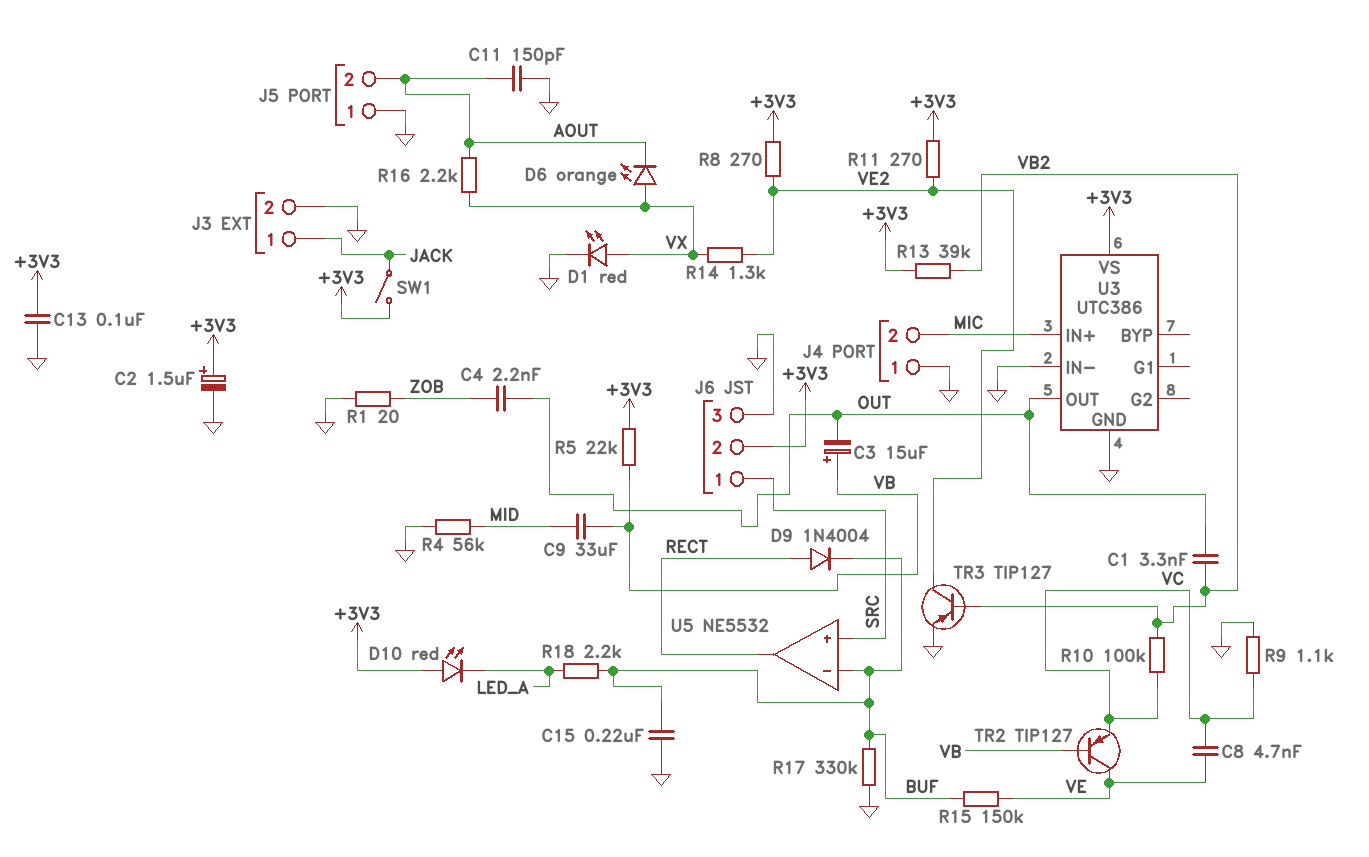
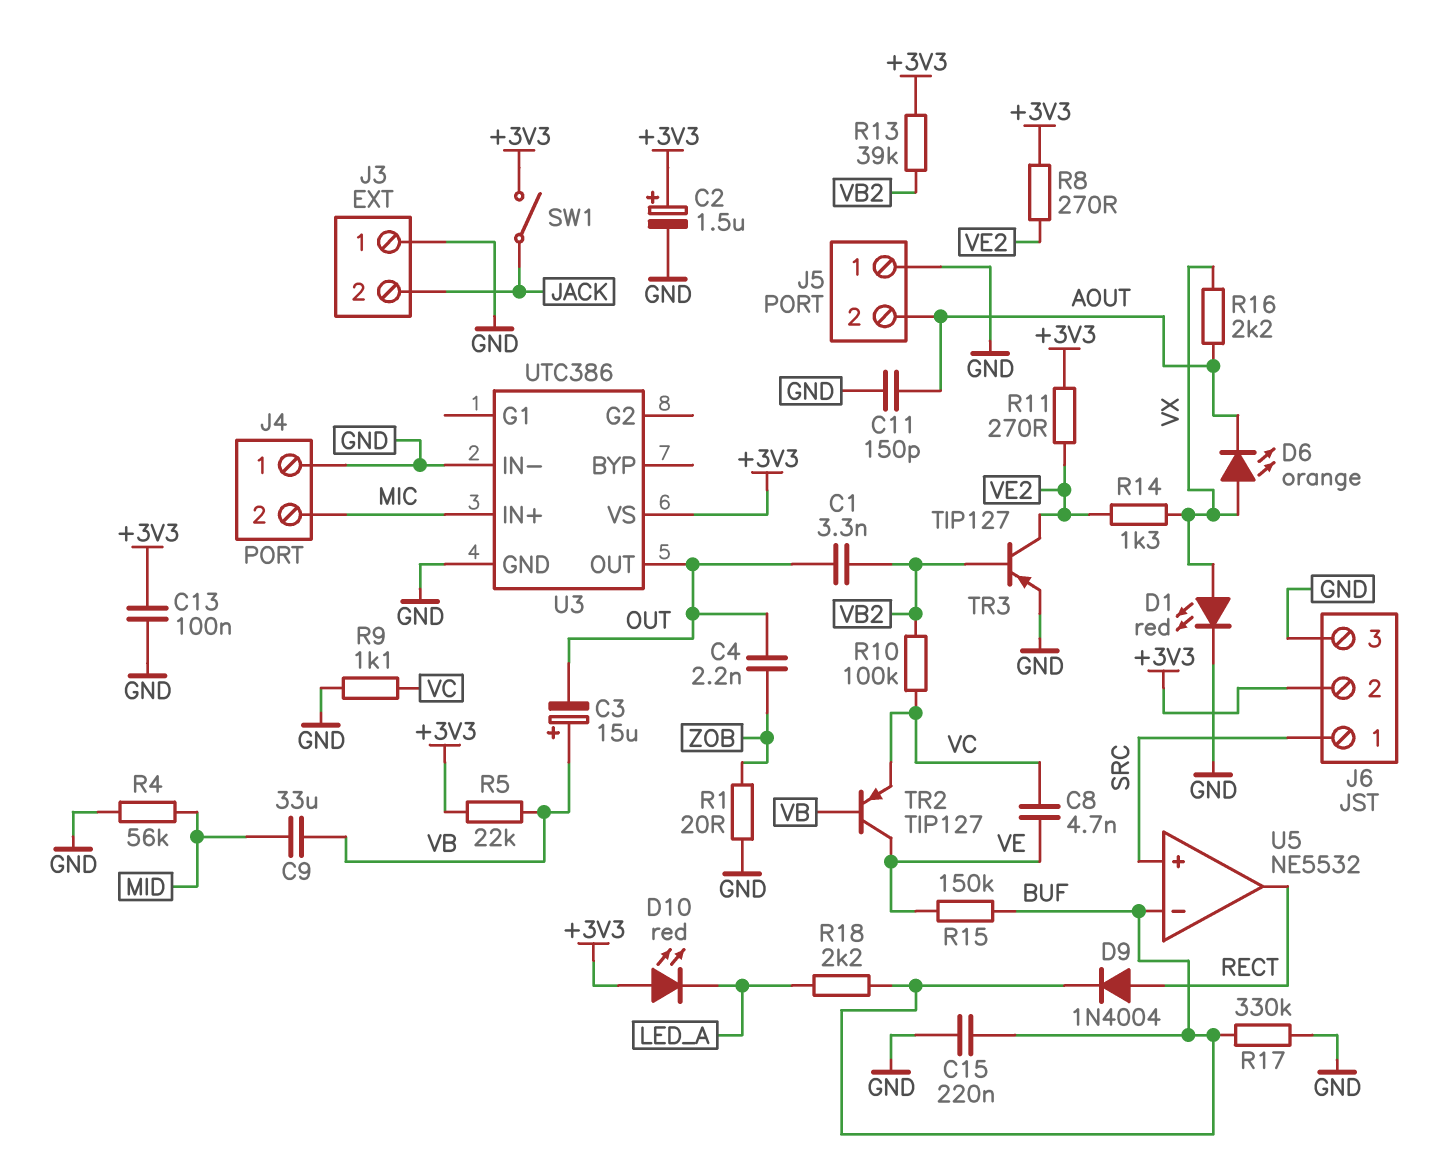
J3 pin 1: JACK -> GND
J3 pin 2: GND -> JACK

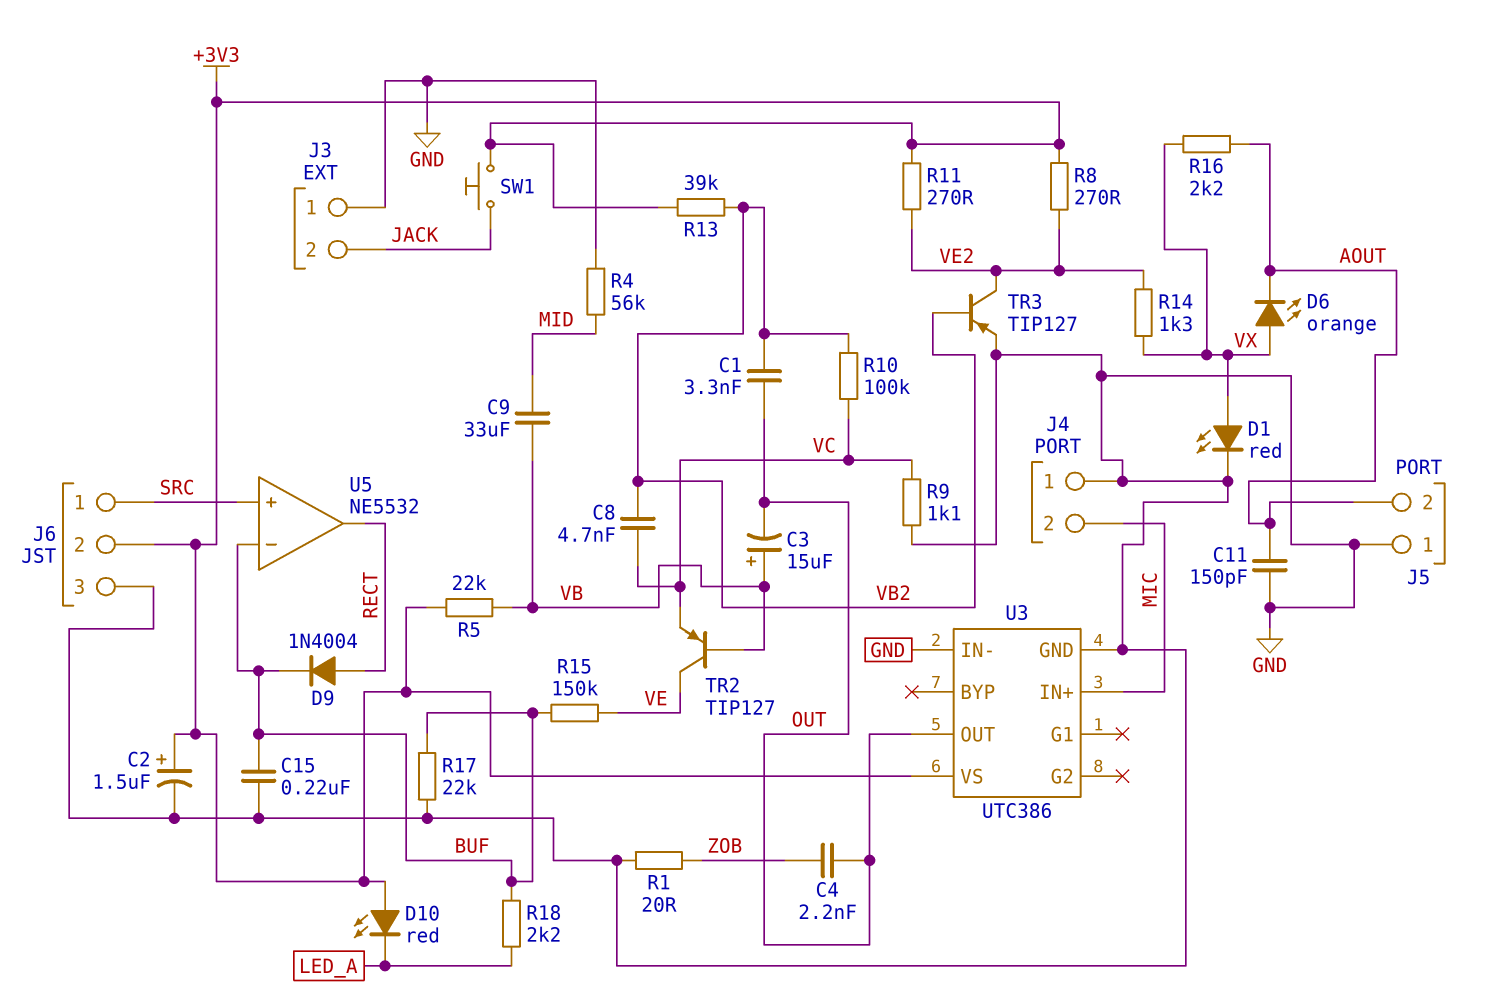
C8: 4.7nF (VC, VE) -> 4.7nF (VB2, VC)
C13: 100nF (+3V3, GND) -> none
R17: 330k (BUF, GND) -> 22k (BUF, GND)
SW1: switch (+3V3, JACK) -> button (+3V3, JACK)

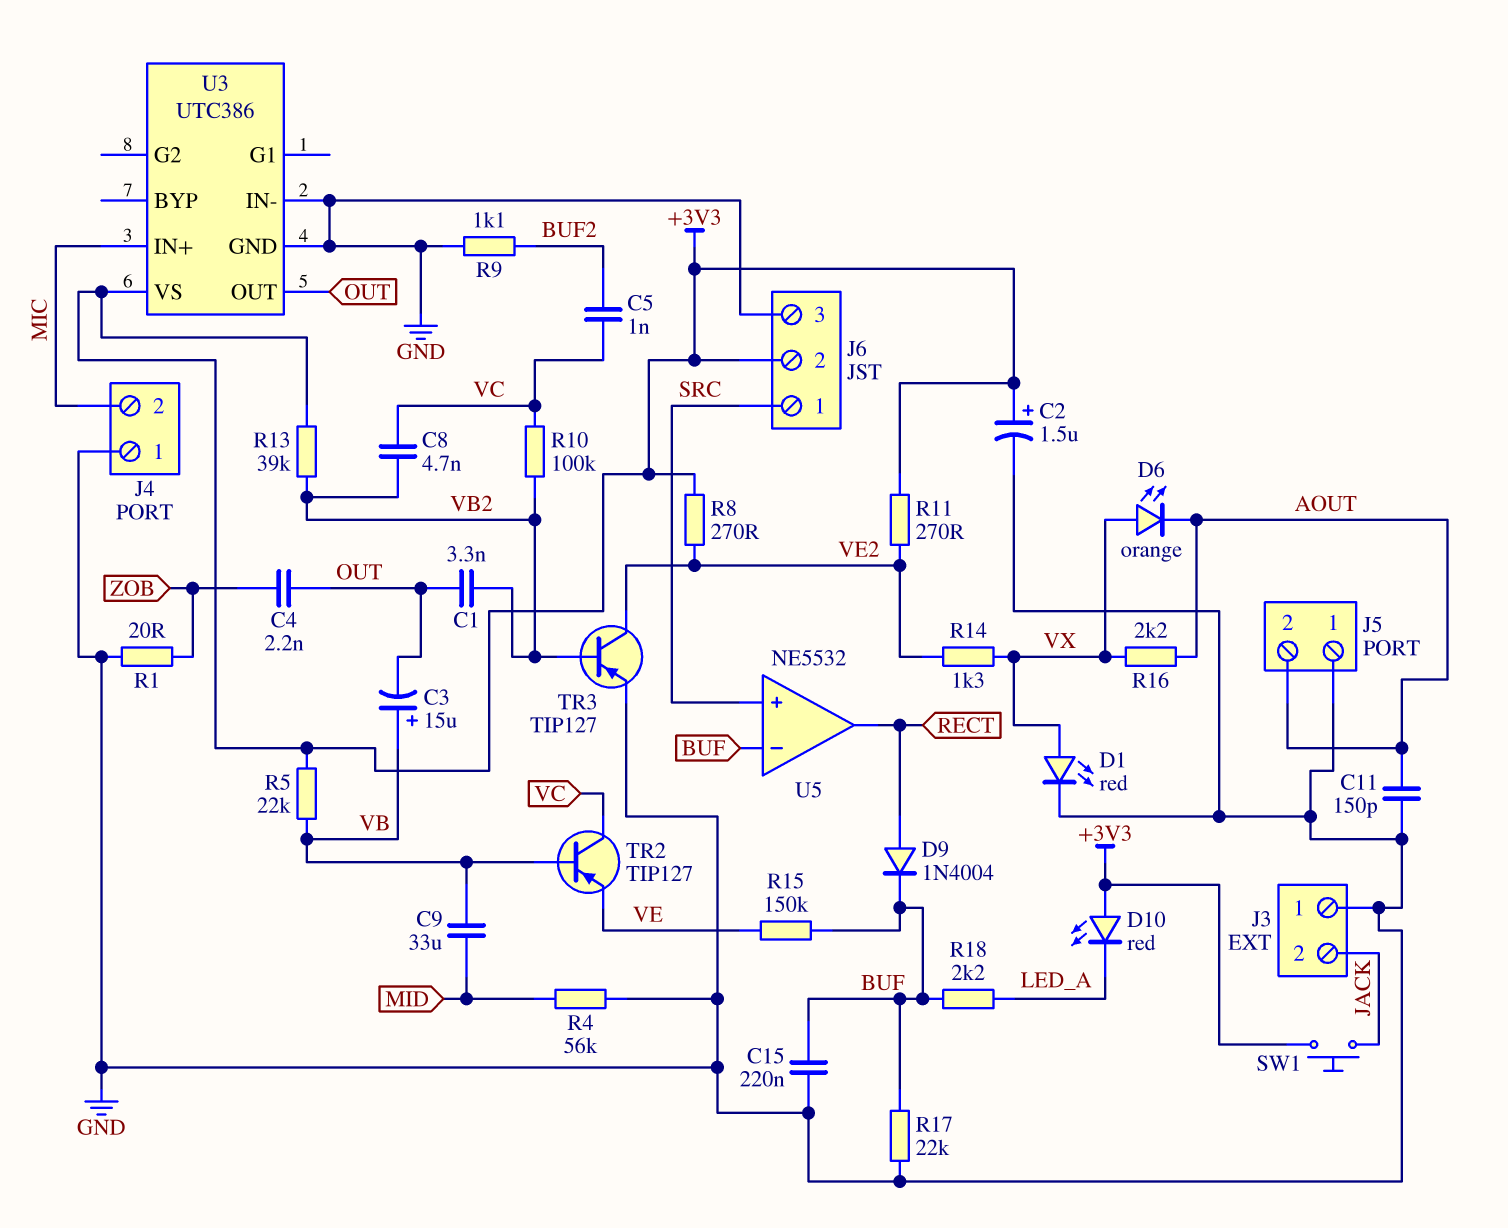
C5: none -> 1nF (BUF2, VC)
R9: 1.1k (GND, VC) -> 1.1k (BUF2, GND)
TR2: PNP TIP127 (B VB, C VE, E VC) -> PNP TIP127 (B VB, C VC, E VE)

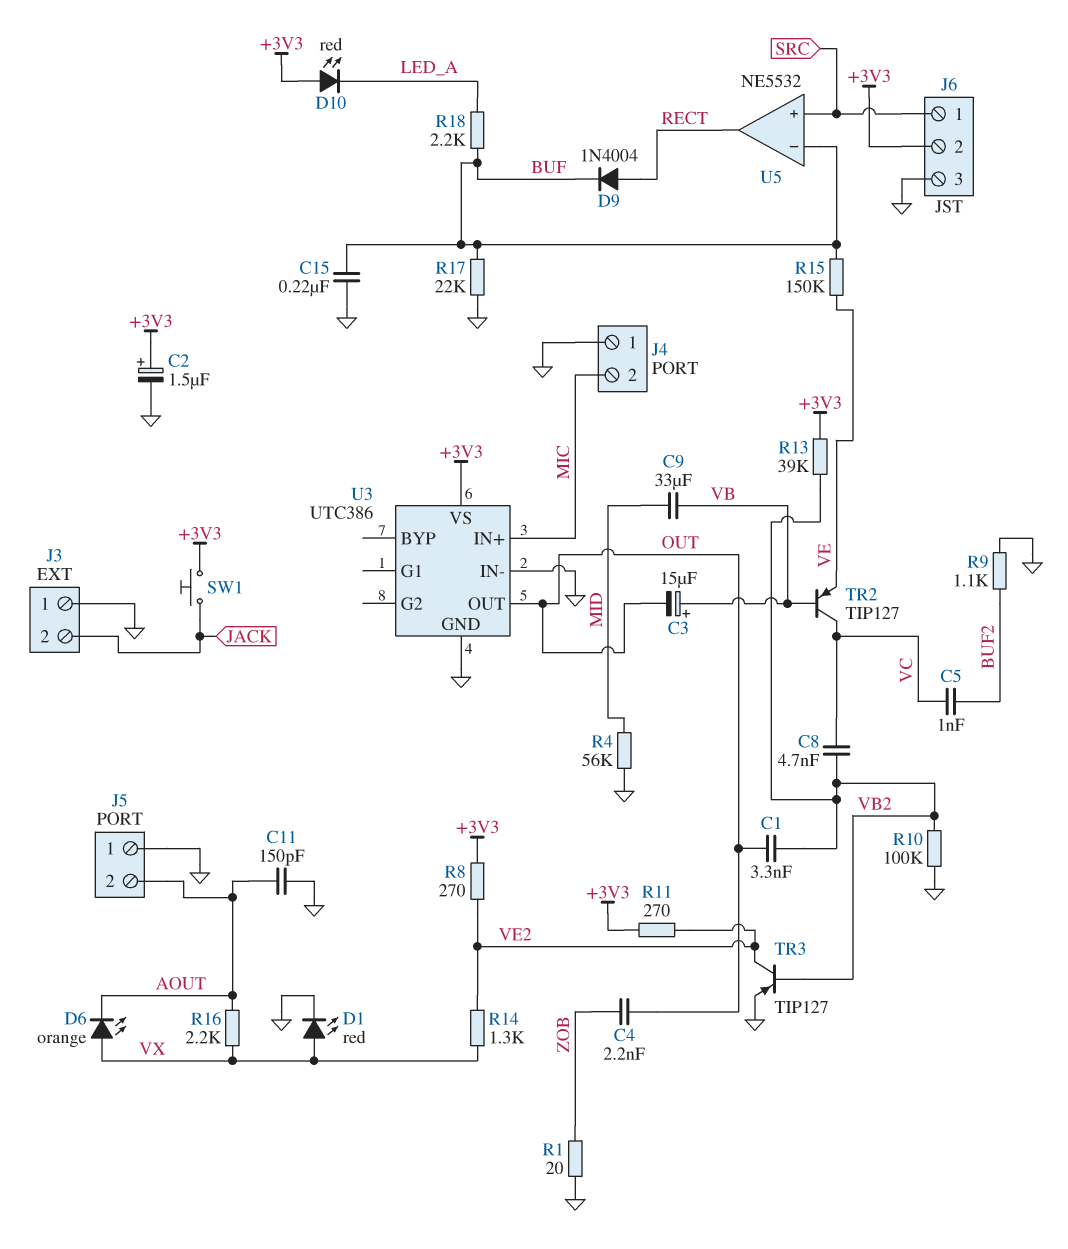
R5: 22k (+3V3, VB) -> none
R10: 100k (VB2, VC) -> 100k (GND, VB2)

